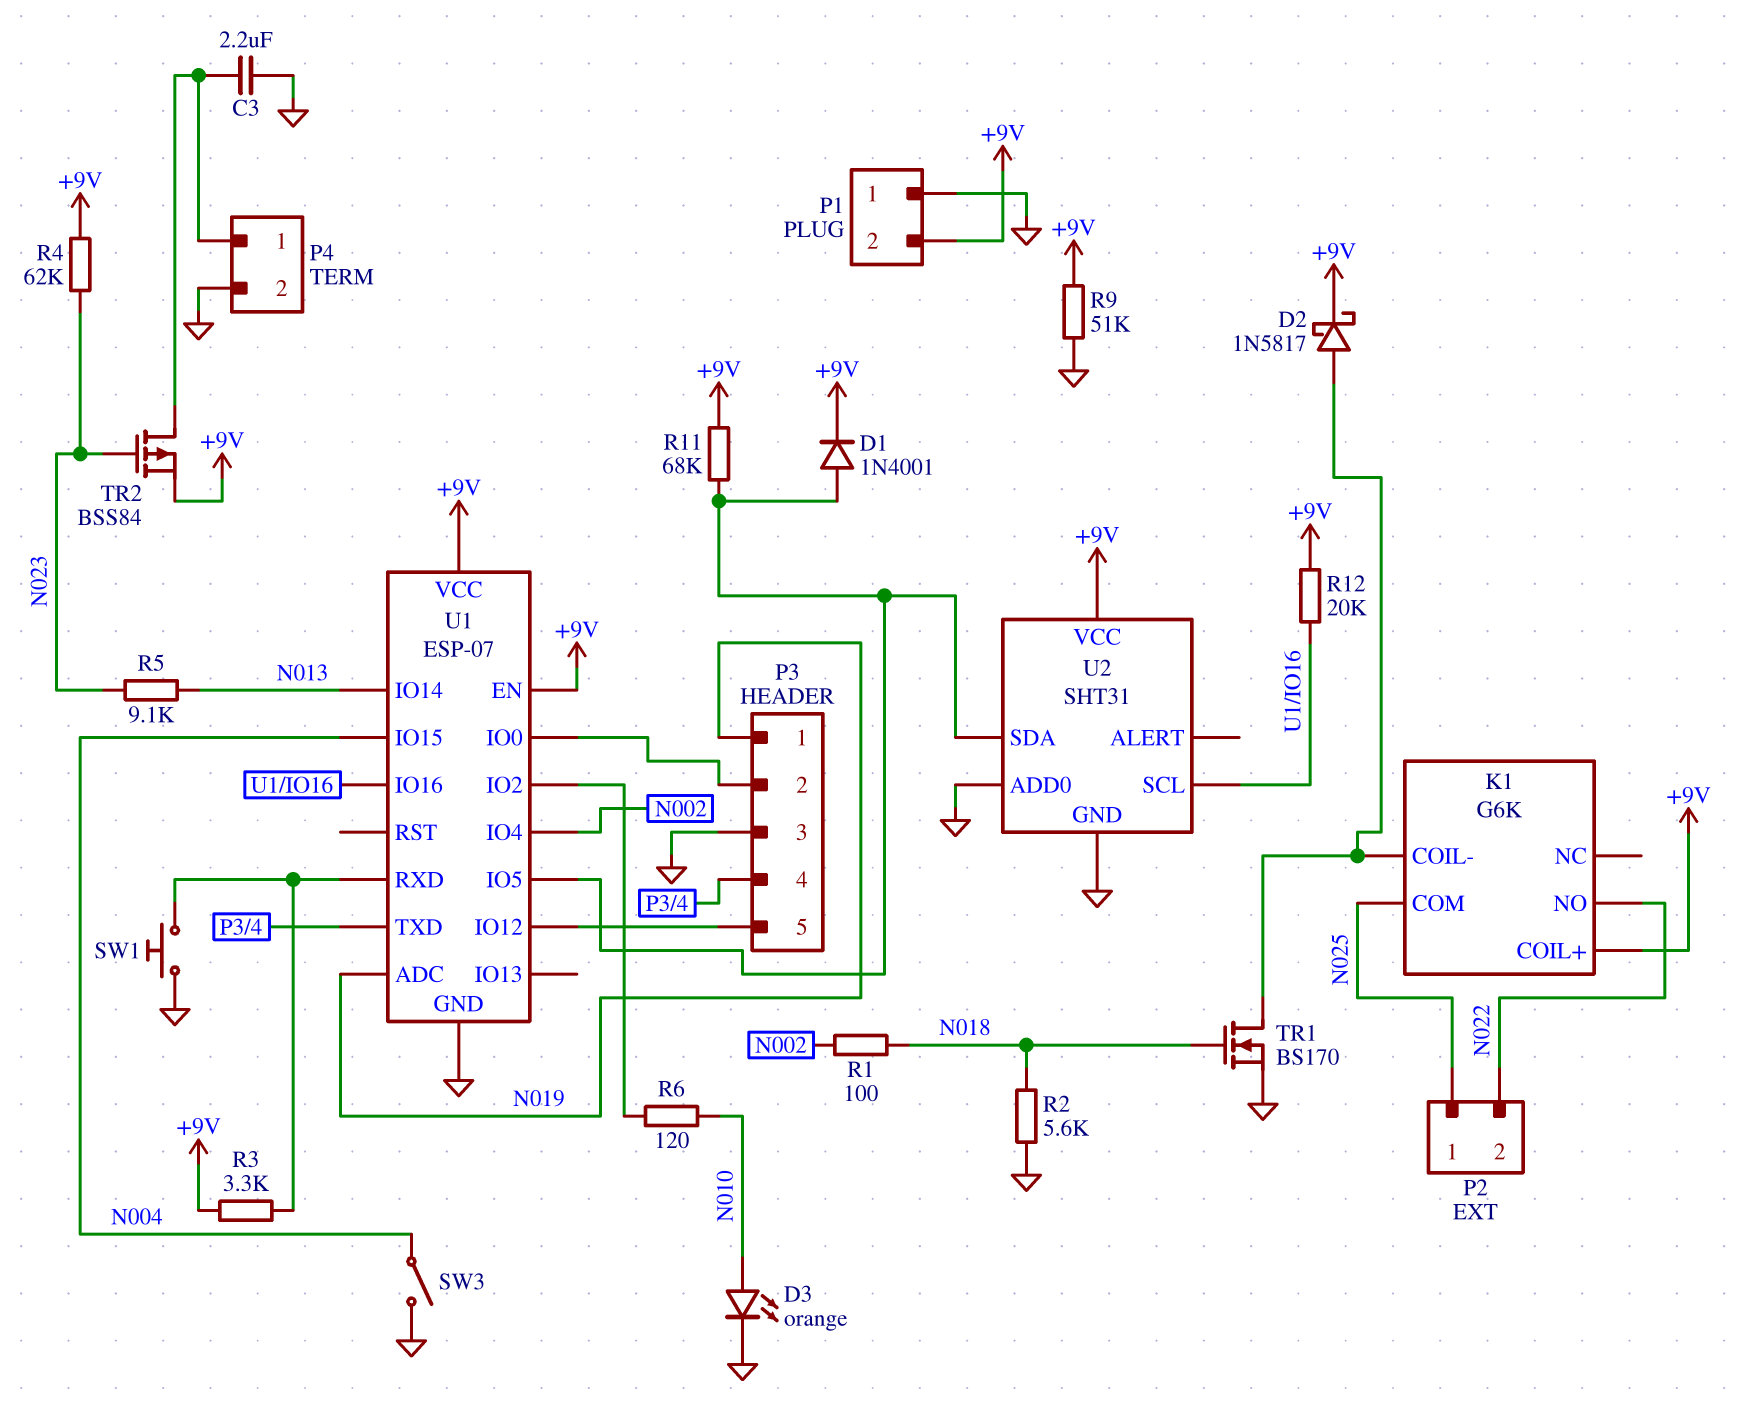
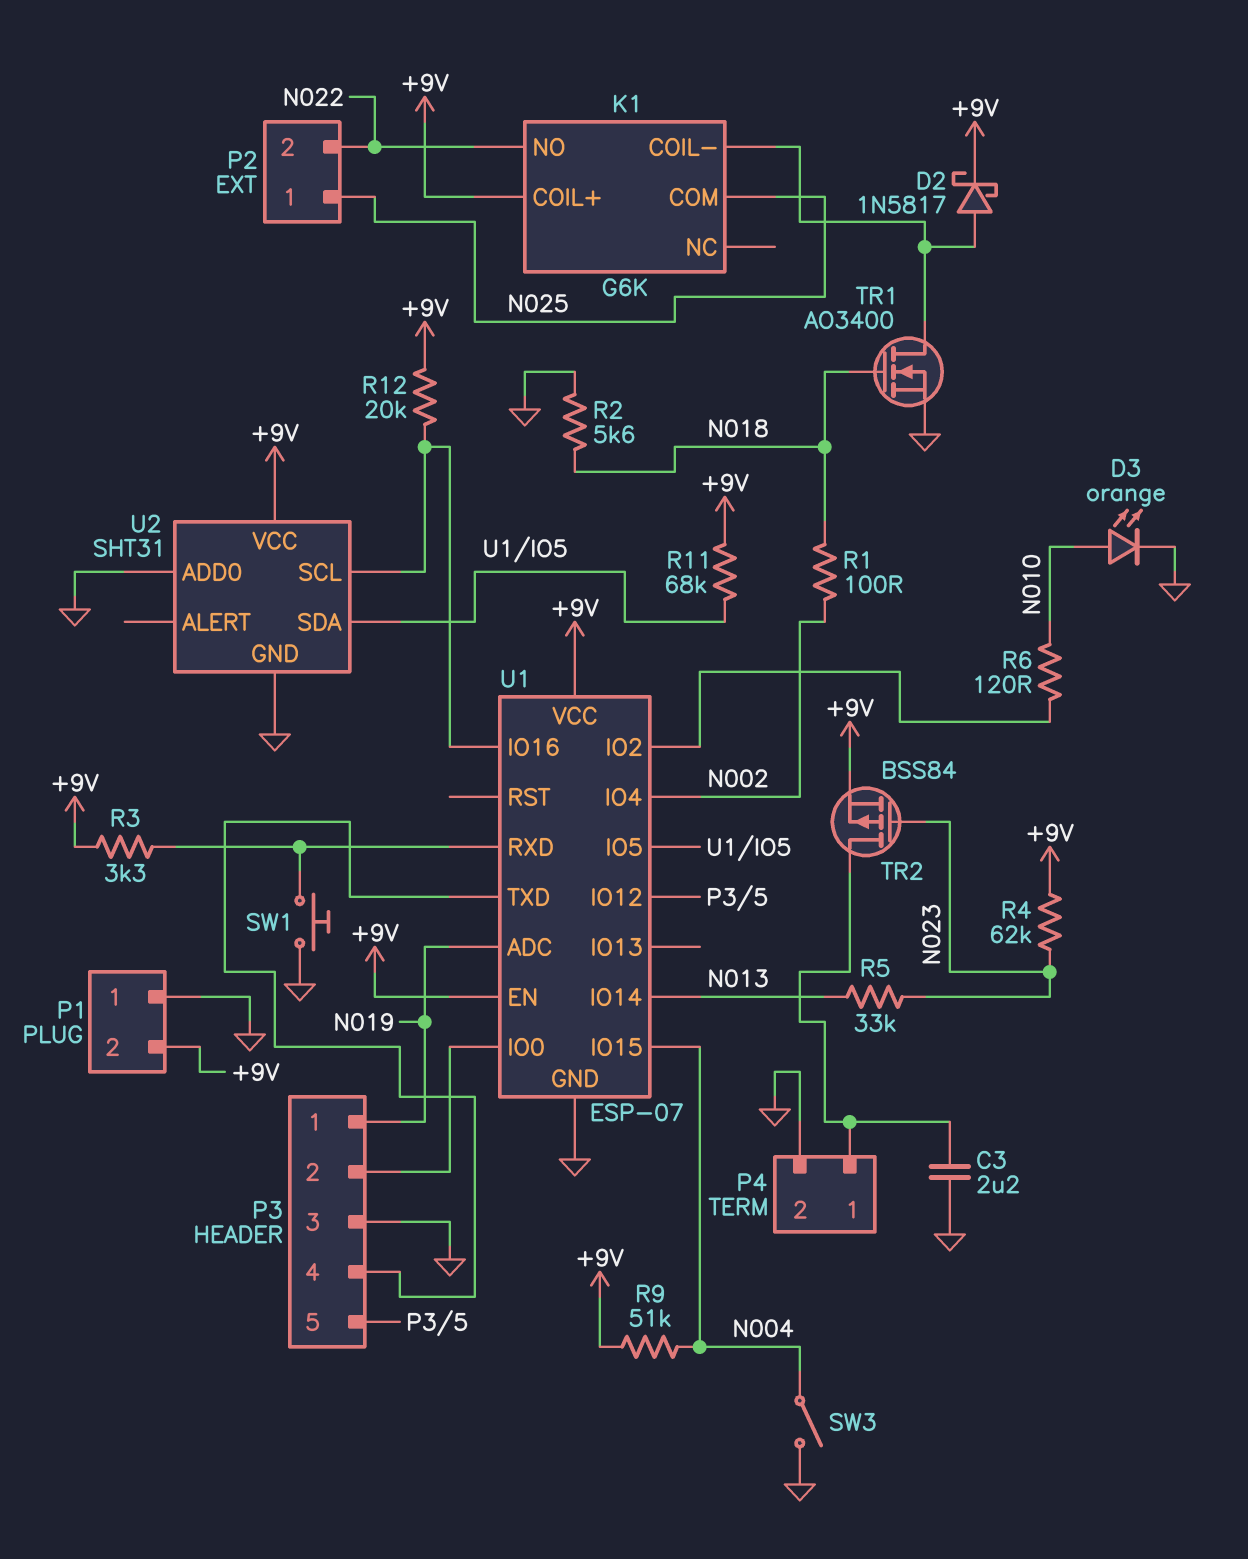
D1: diode 1N4001 (A U1/IO5, K +9V) -> none
R5: 9.1k (N013, N023) -> 33k (N013, N023)
R9: 51k (+9V, GND) -> 51k (+9V, N004)
TR1: NMOS BS170 (G N018, D K1/COIL-, S GND) -> NMOS AO3400 (G N018, D K1/COIL-, S GND)

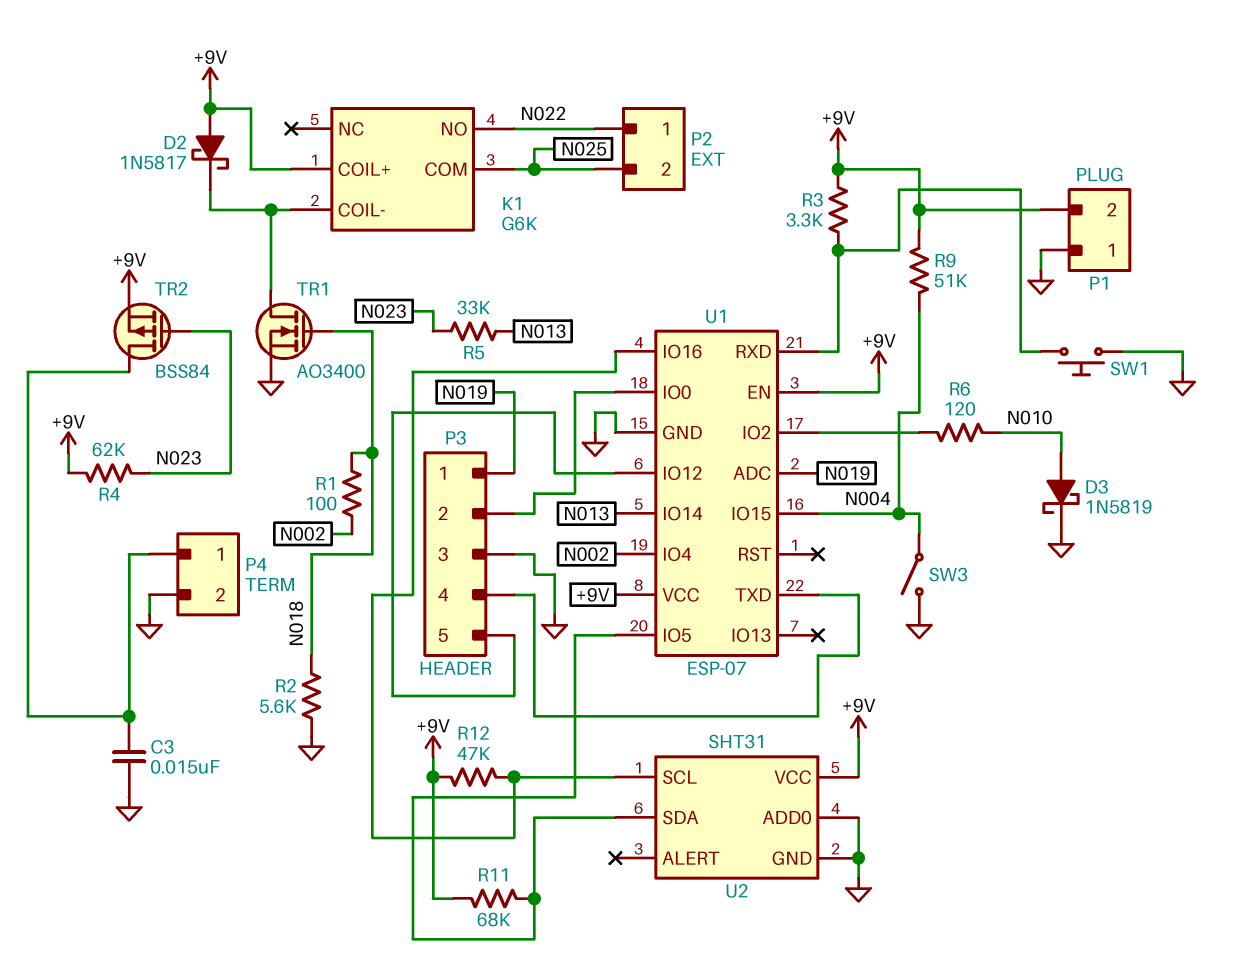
C3: 2.2uF (GND, P4/1) -> 15nF (GND, P4/1)
D2: schottky 1N5817 (A K1/COIL-, K +9V) -> schottky 1N5817 (A +9V, K K1/COIL-)
D3: LED orange (A N010, K GND) -> schottky 1N5819 (A N010, K GND)
P2 pin 1: N025 -> N022
P2 pin 2: N022 -> N025
R12: 20k (+9V, U1/IO16) -> 47k (+9V, U1/IO16)

